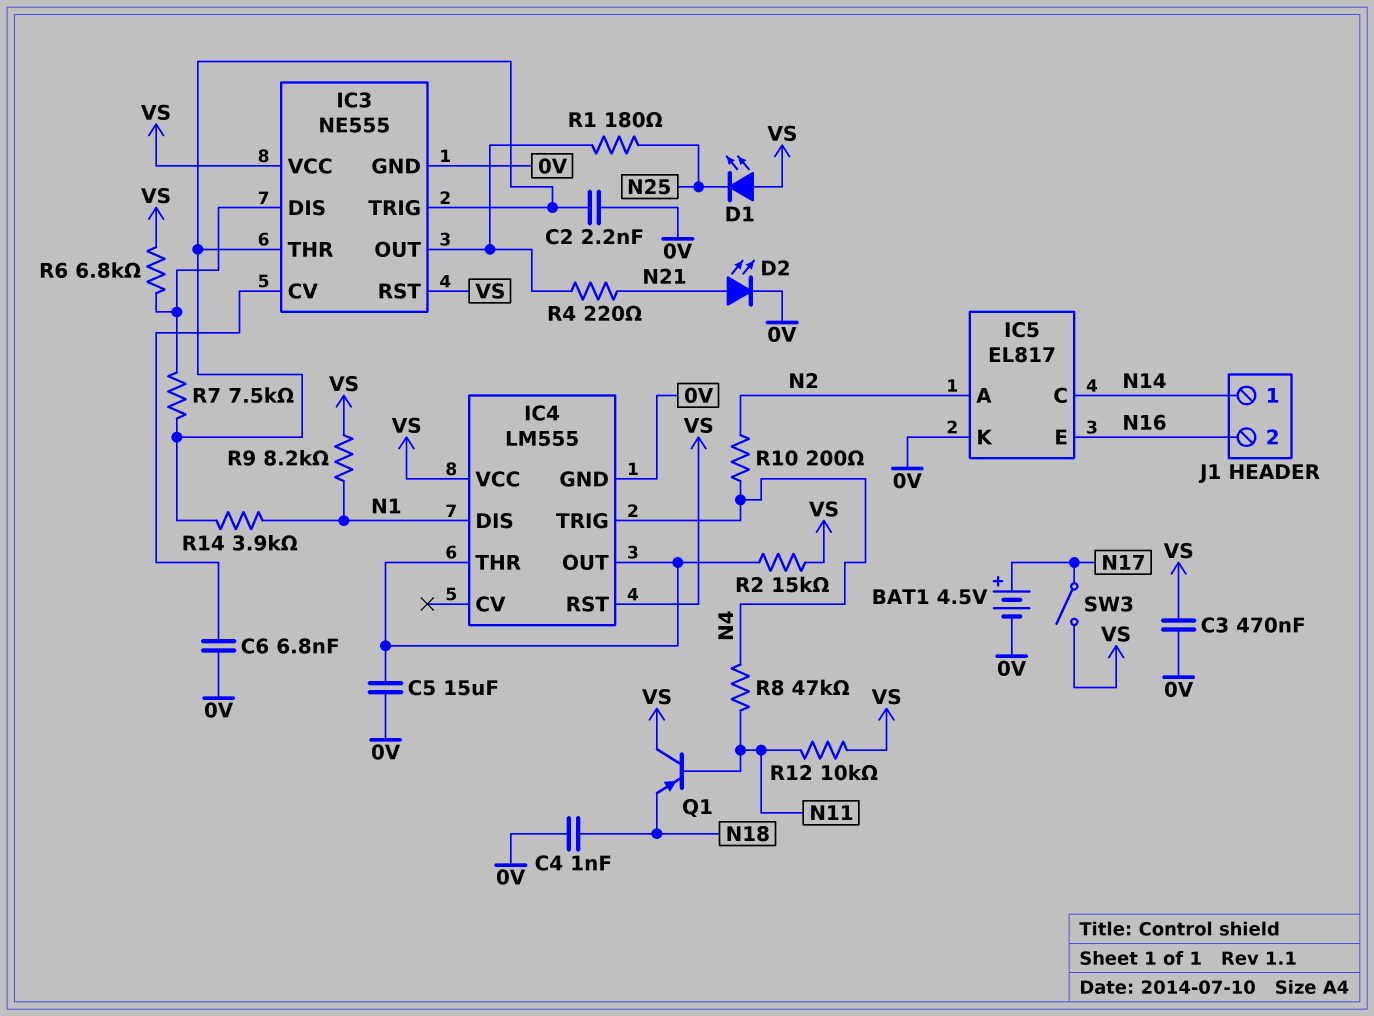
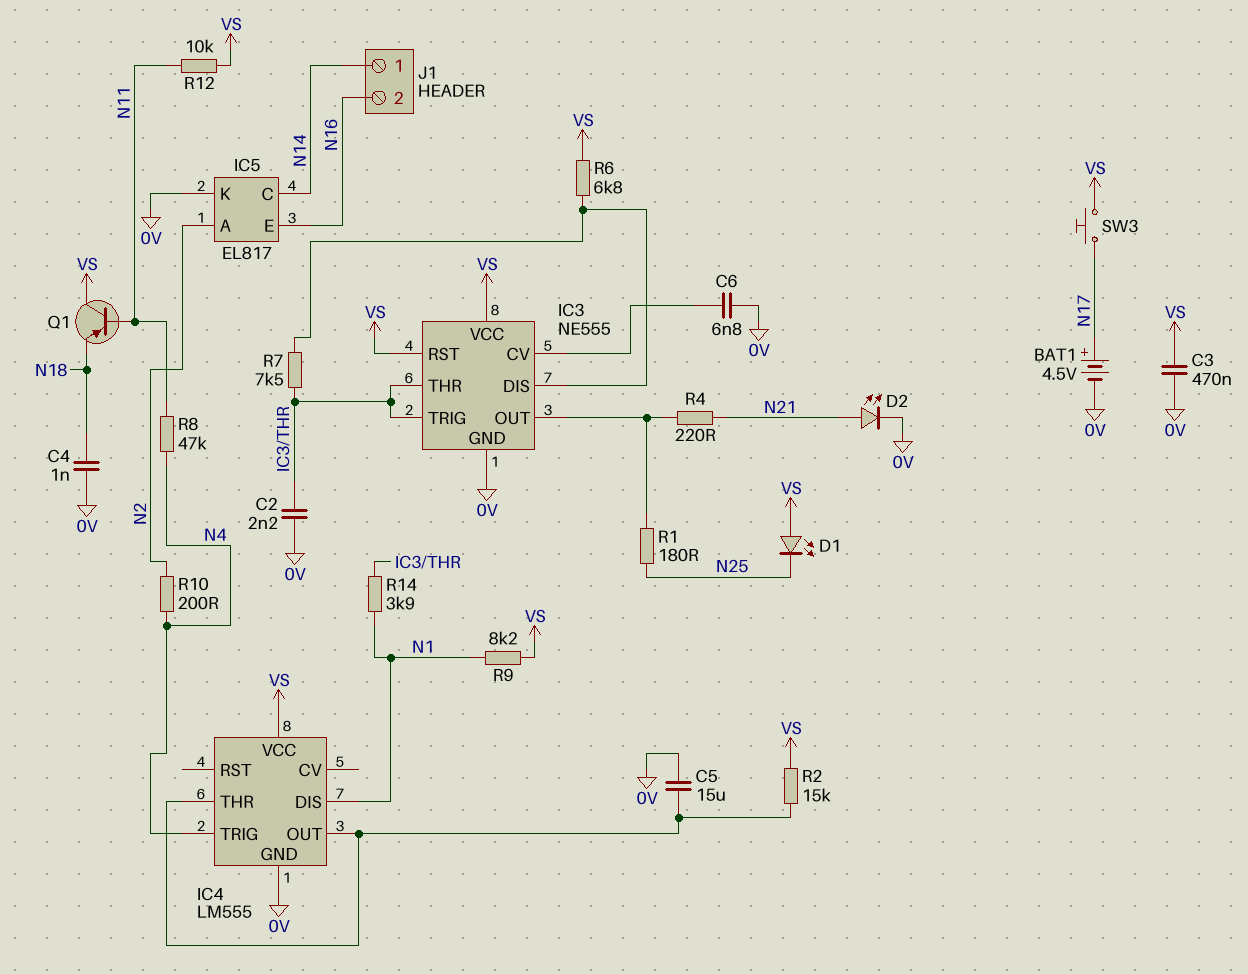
IC4 pin RST: VS -> none
SW3: switch (N17, VS) -> button (N17, VS)

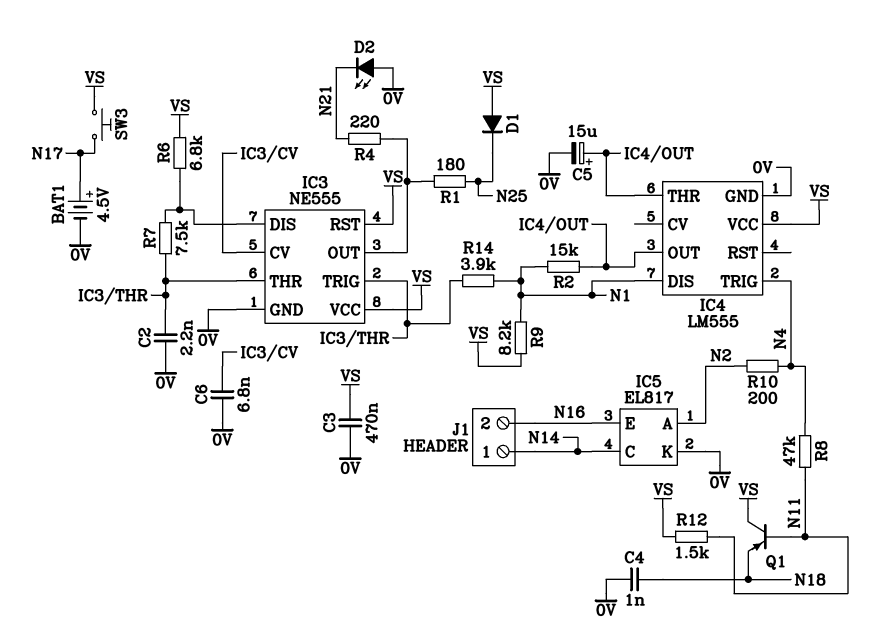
C5: 15uF (0V, IC4/OUT) -> 15uF (plus IC4/OUT, minus 0V)
D1: LED (A VS, K N25) -> diode (A VS, K N25)
D2: LED (A N21, K 0V) -> LED (A 0V, K N21)
R2: 15k (IC4/OUT, VS) -> 15k (IC4/OUT, N1)
R12: 10k (N11, VS) -> 1.5k (N11, VS)

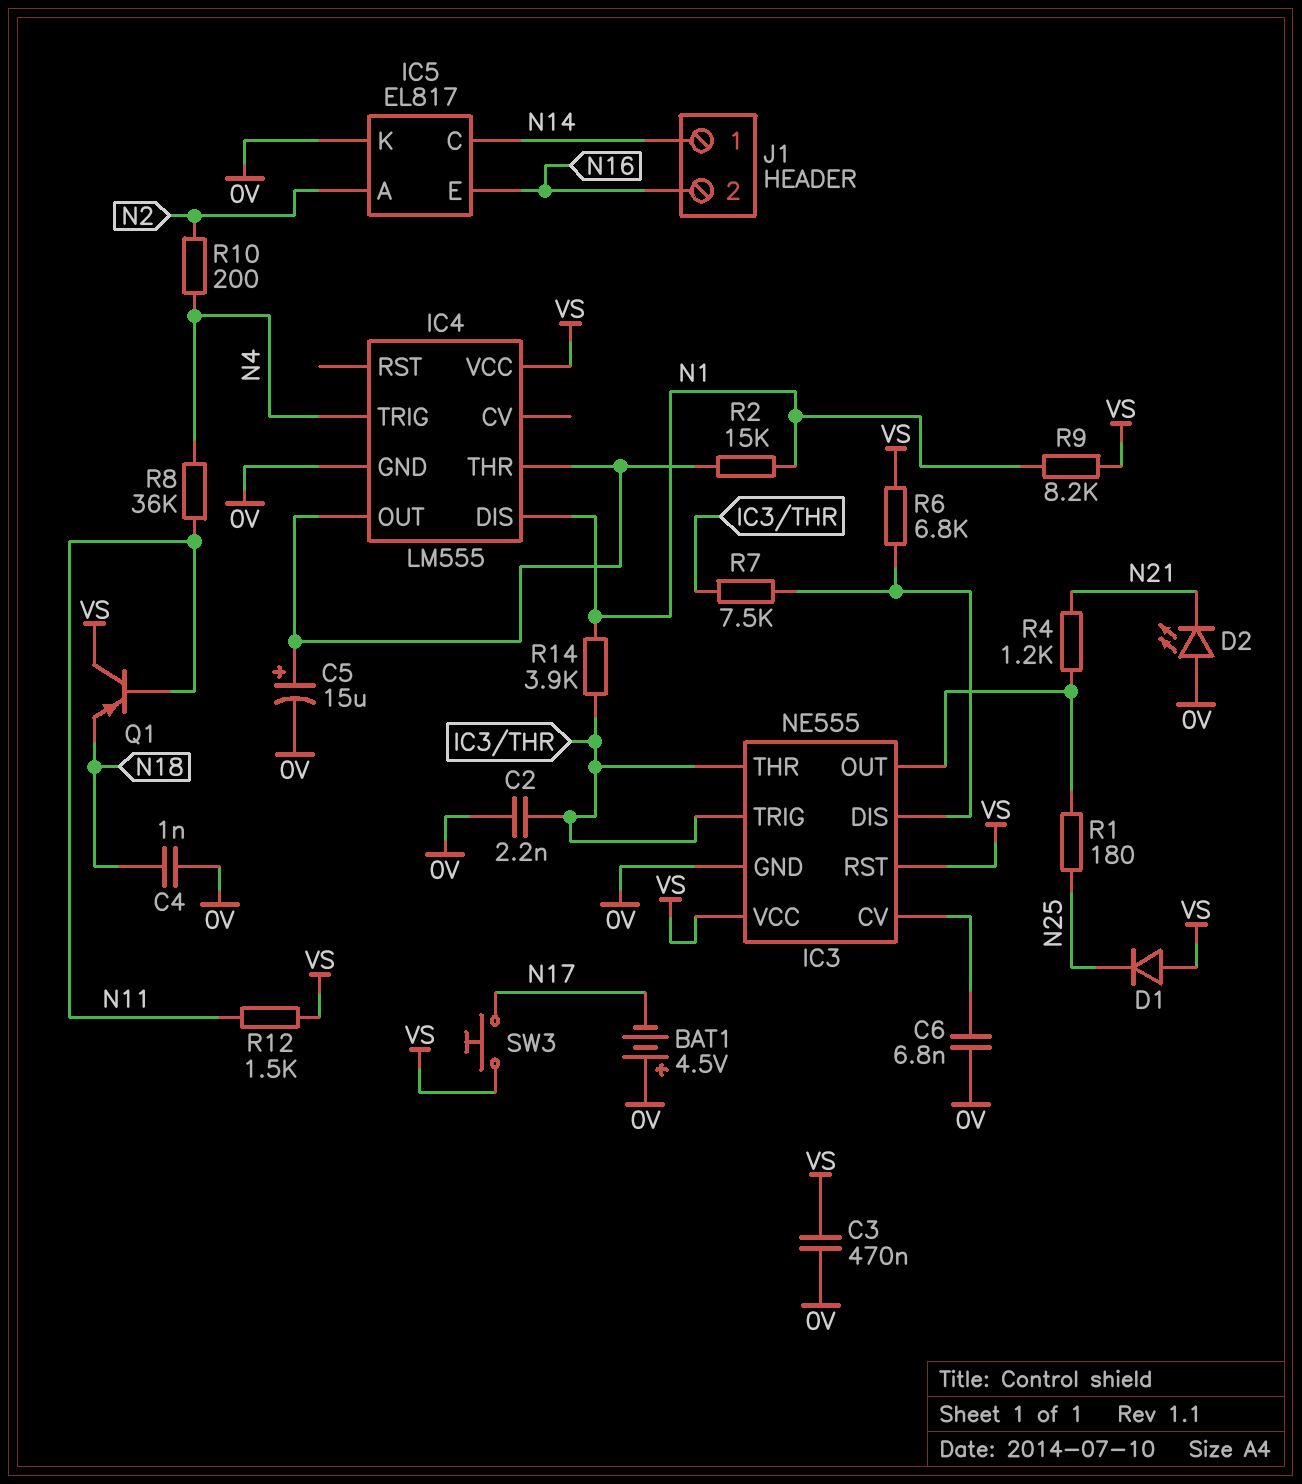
BAT1: 4.5V (plus N17, minus 0V) -> 4.5V (plus 0V, minus N17)
R4: 220 (IC3/OUT, N21) -> 1.2k (IC3/OUT, N21)
R8: 47k (N4, N11) -> 36k (N4, N11)

